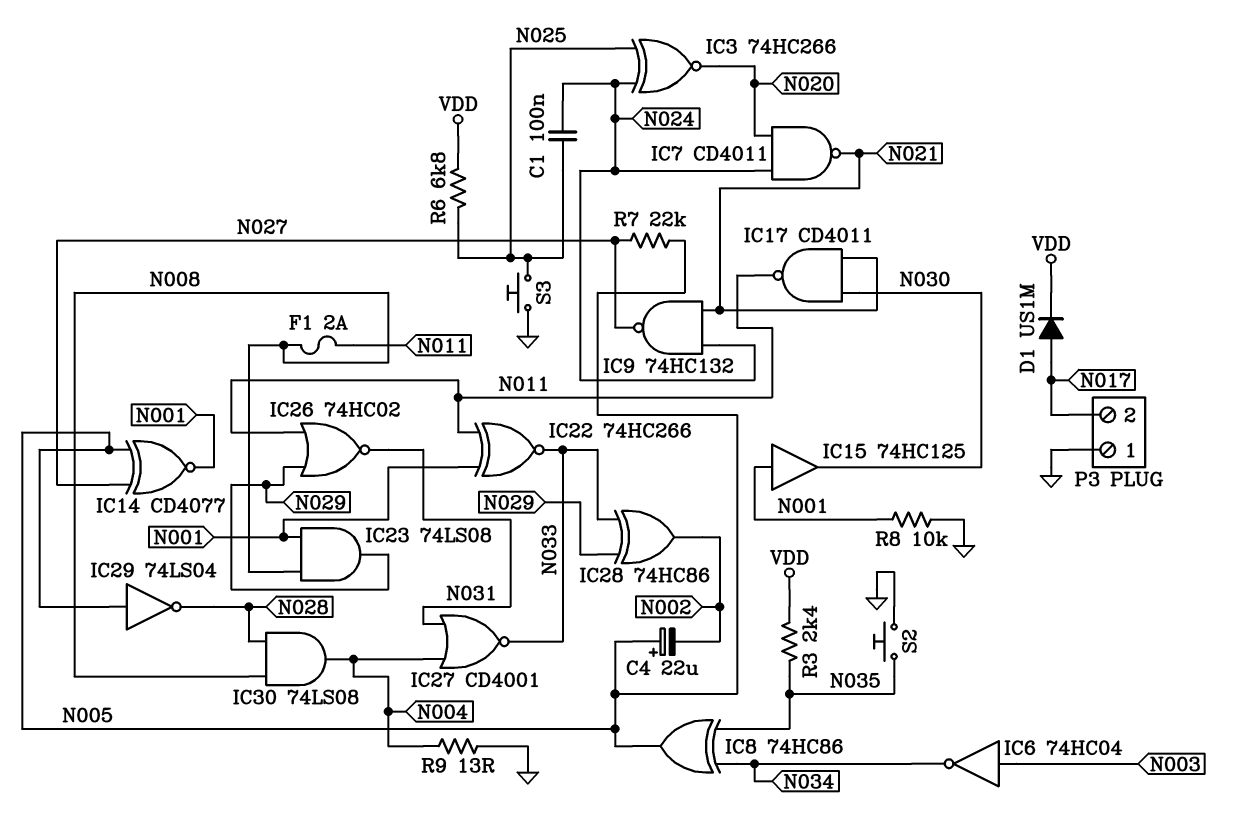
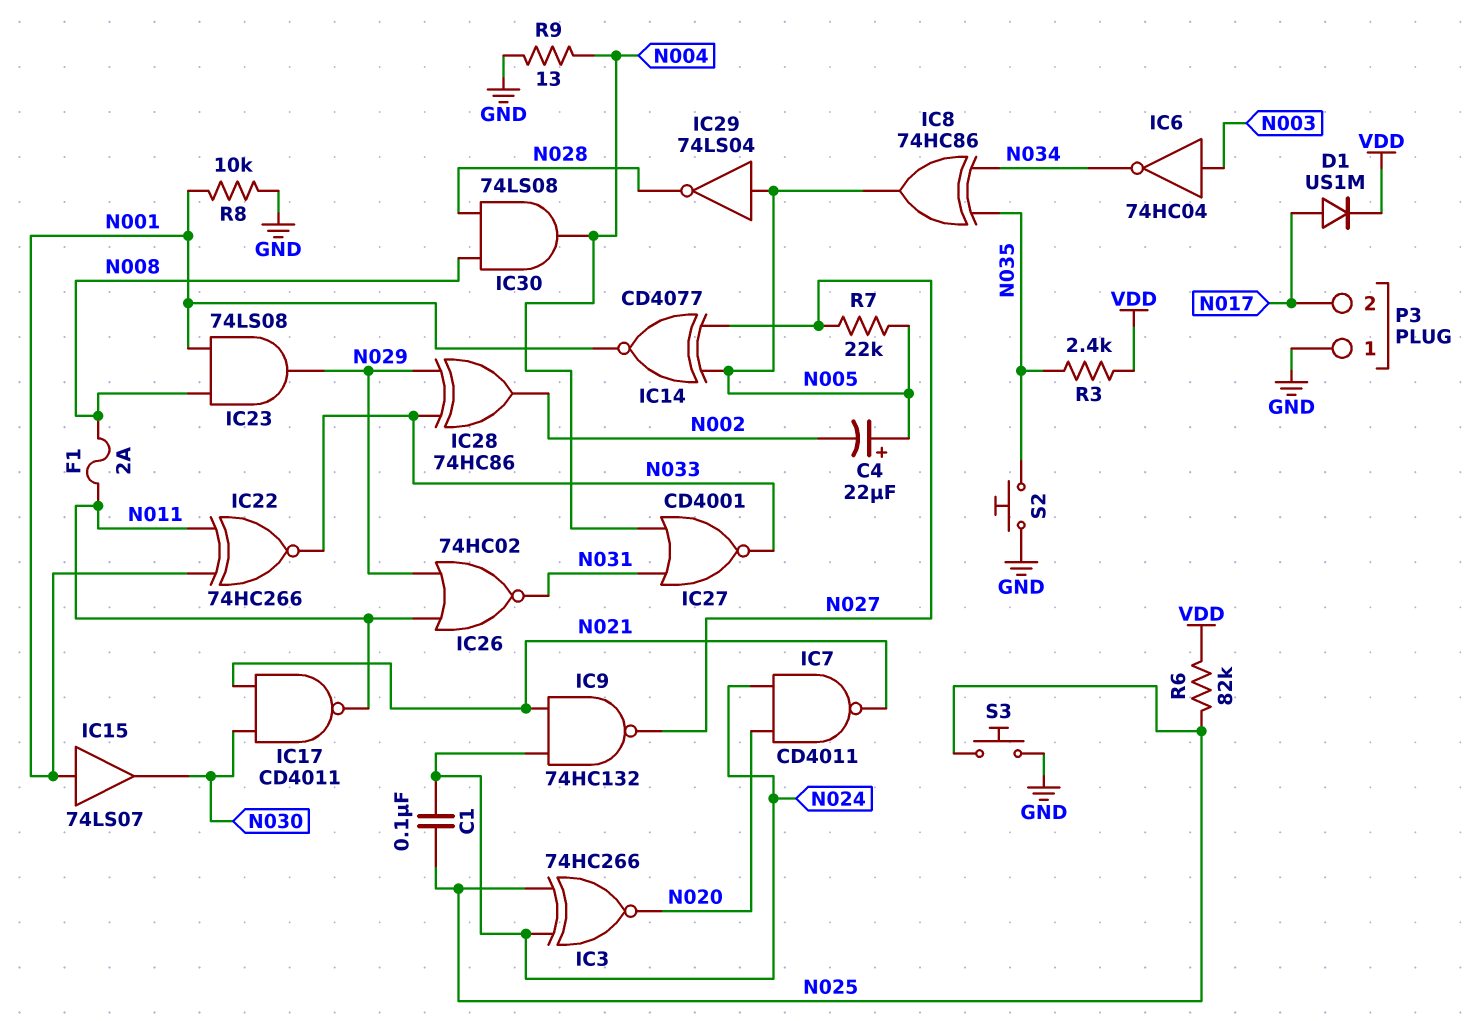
IC15: buffer 74HC125 (in N001, out N030) -> buffer 74LS07 (in N001, out N030)
R6: 6.8k (N025, VDD) -> 82k (N025, VDD)

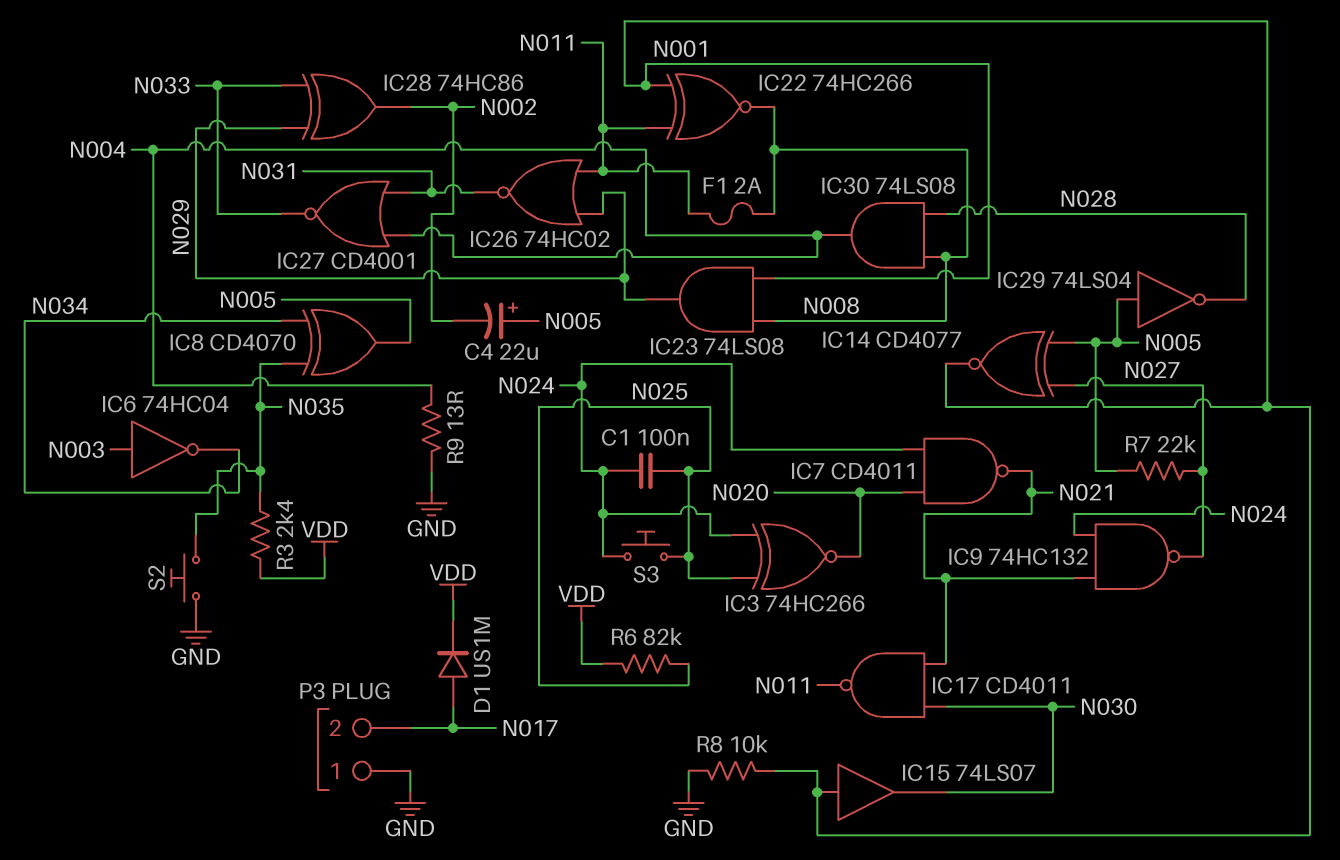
IC8: XOR 74HC86 (in N034, in N035, out N005) -> XOR CD4070 (in N034, in N035, out N005)
IC22: XNOR 74HC266 (in N001, in N011, out N033) -> XNOR 74HC266 (in N001, in N011, out N008)
S3: button (GND, N025) -> button (N024, N025)

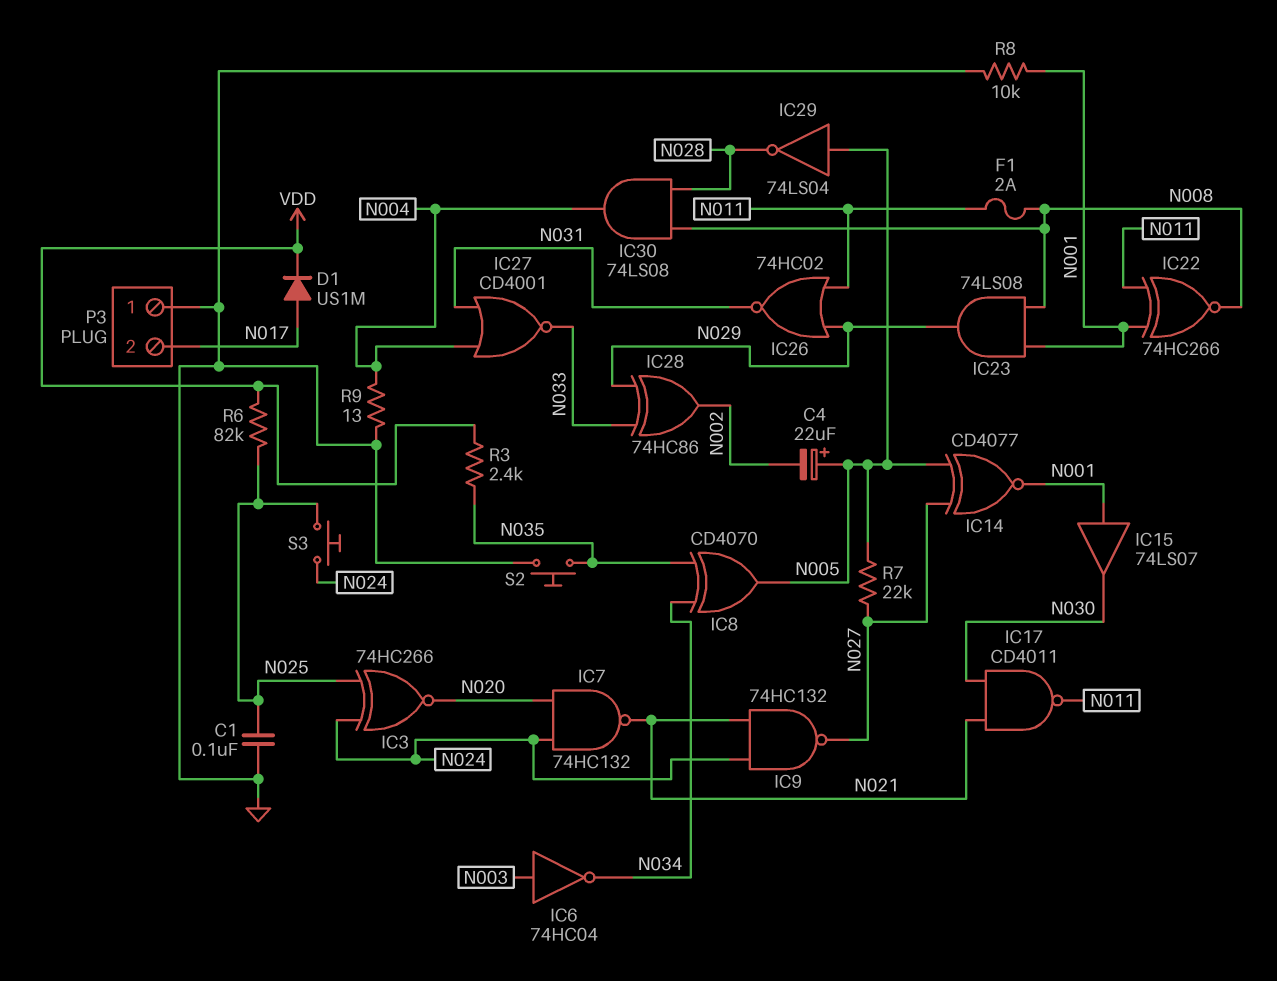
C1: 100nF (N024, N025) -> 100nF (GND, N025)
IC7: NAND CD4011 (in N020, in N024, out N021) -> NAND 74HC132 (in N020, in N024, out N021)

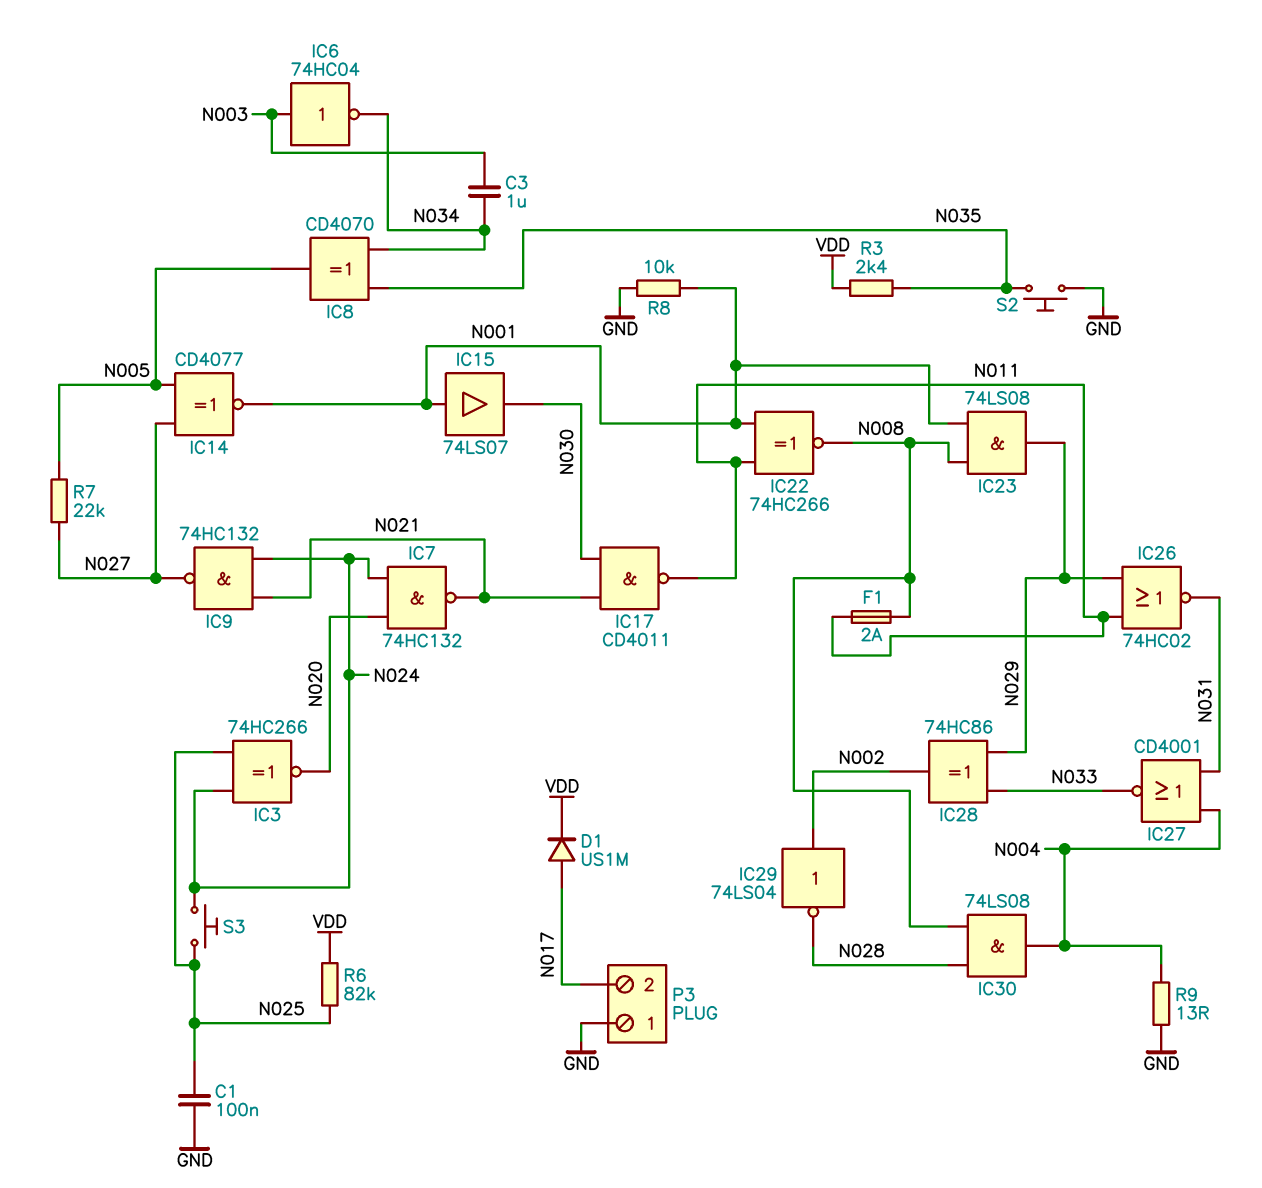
C3: none -> 1uF (N003, N034)
C4: 22uF (plus N005, minus N002) -> none
IC29: NOT 74LS04 (in N005, out N028) -> NOT 74LS04 (in N002, out N028)

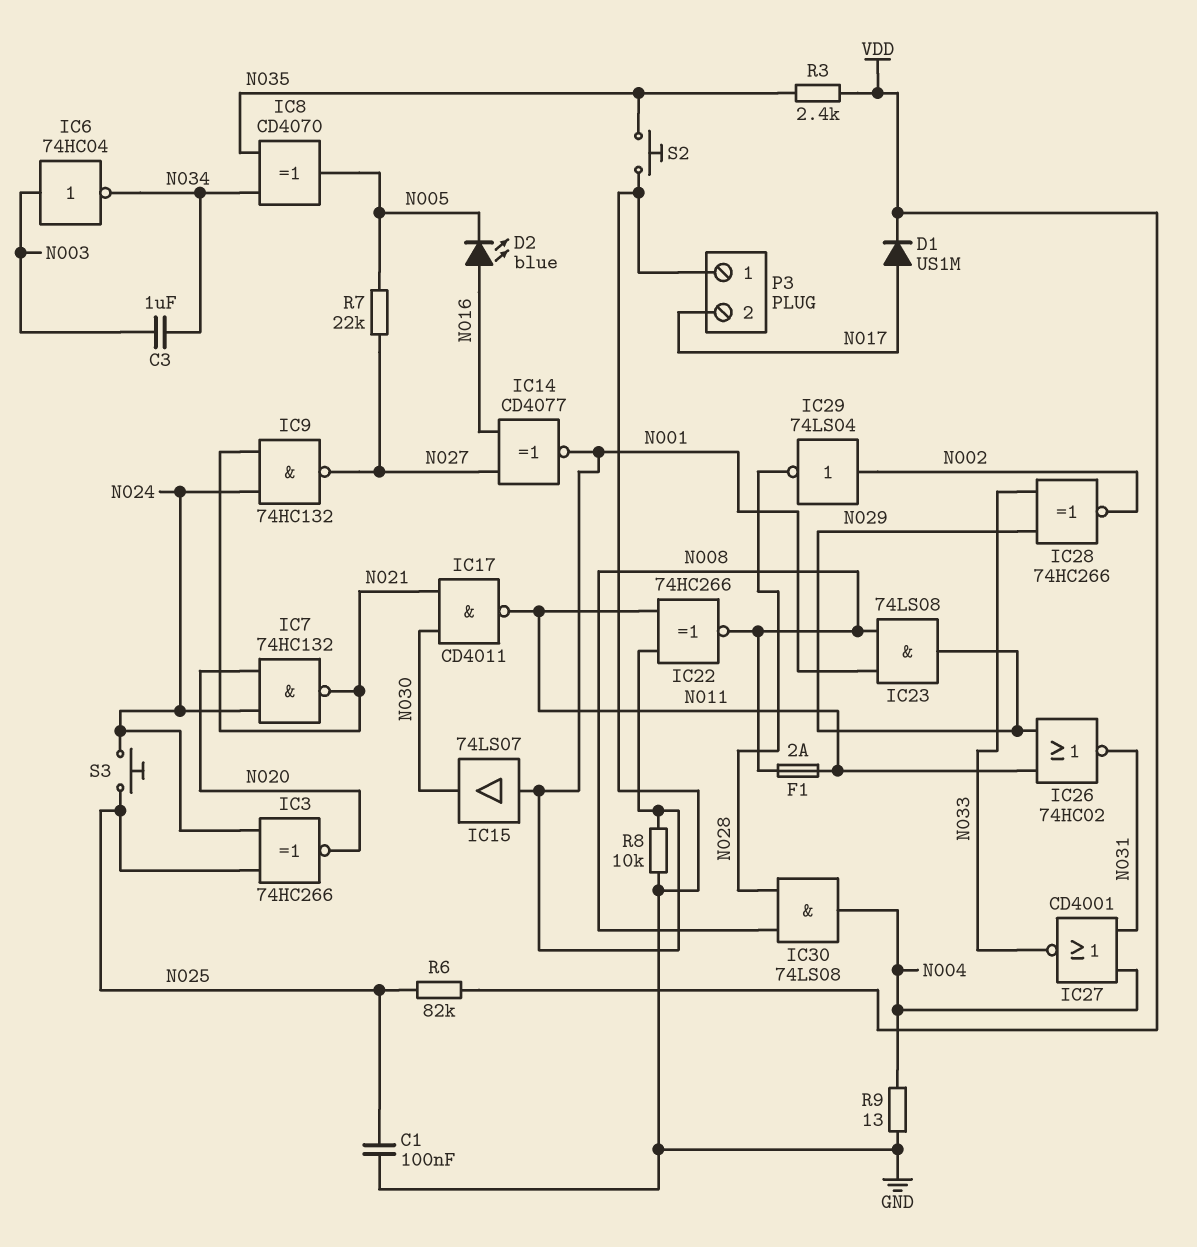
D2: none -> LED blue (A N016, K N005)
IC14: XNOR CD4077 (in N005, in N027, out N001) -> XNOR CD4077 (in N016, in N027, out N001)
IC28: XOR 74HC86 (in N029, in N033, out N002) -> XNOR 74HC266 (in N029, in N033, out N002)

